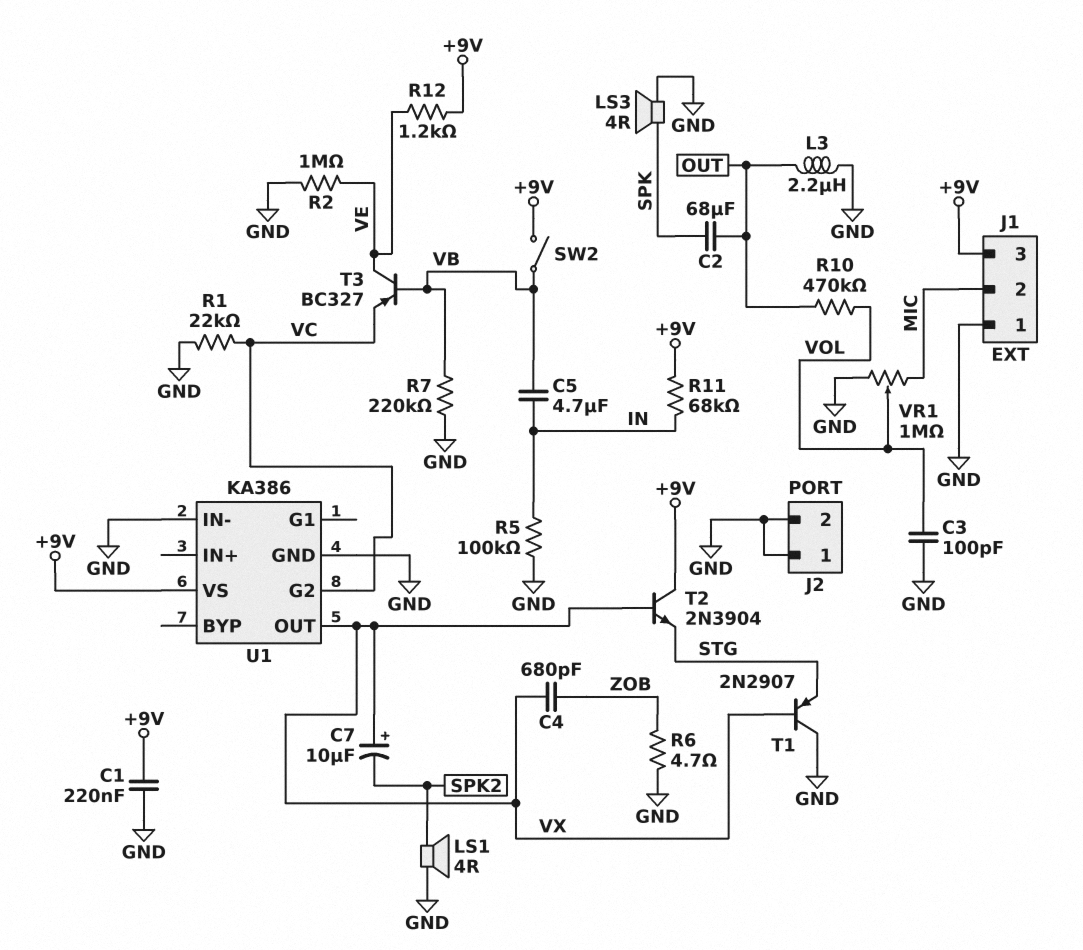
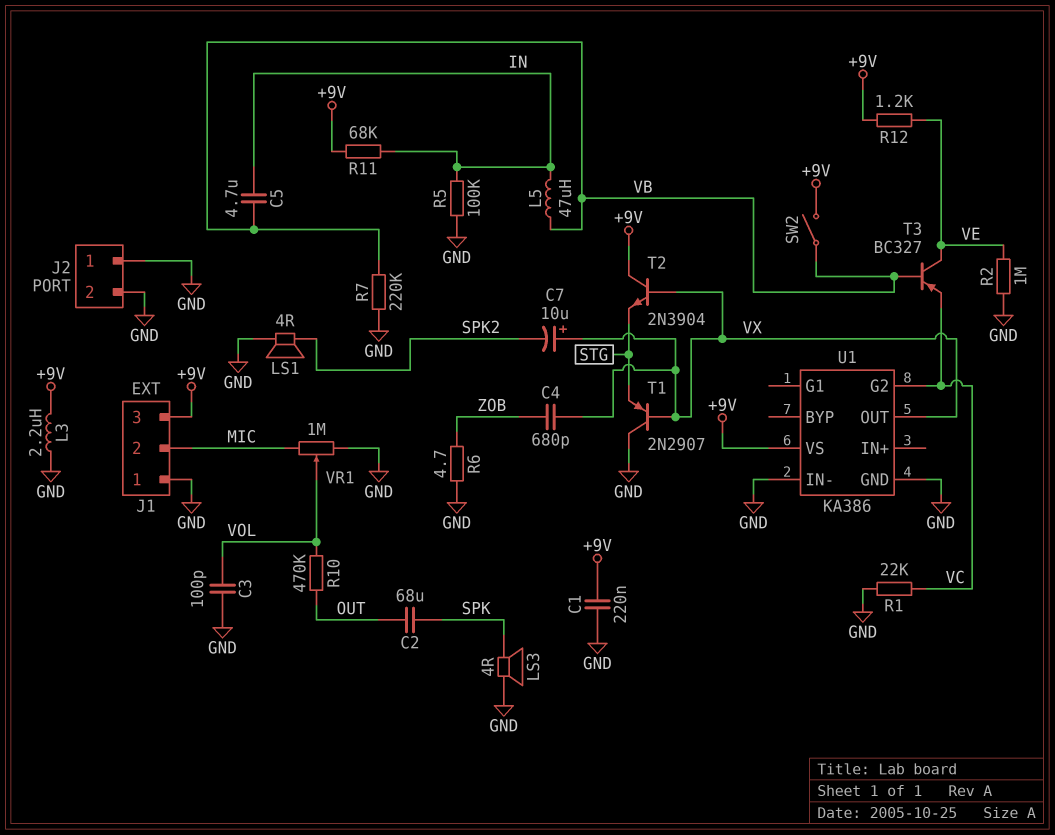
L3: 2.2uH (GND, OUT) -> 2.2uH (+9V, GND)
L5: none -> 47uH (IN, VB)

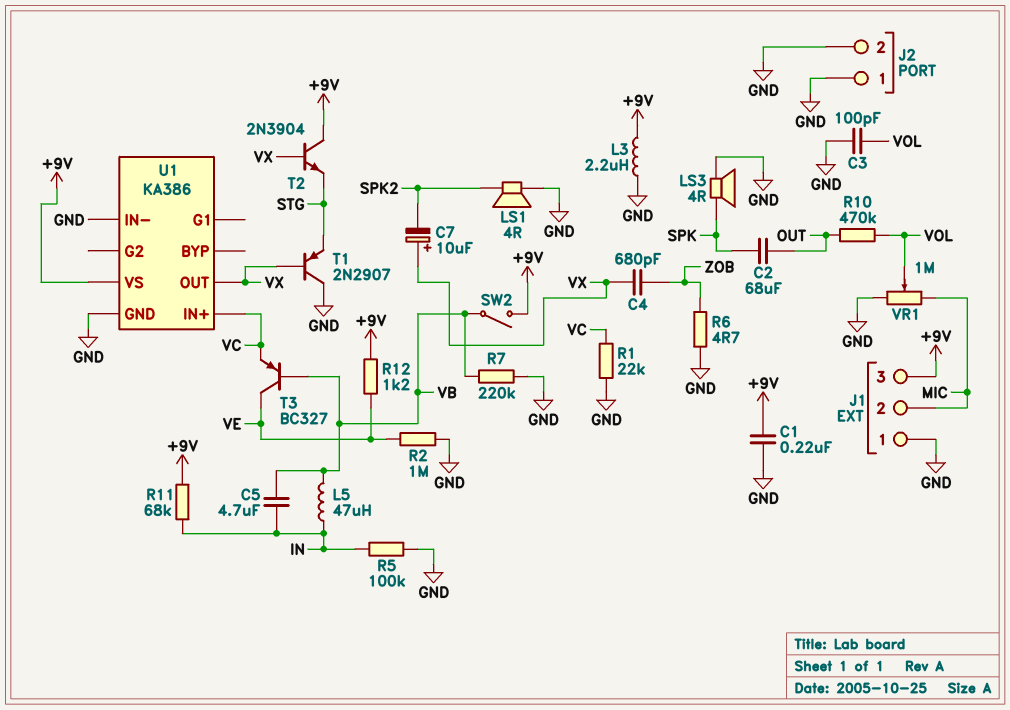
U1 pin G2: VC -> none
U1 pin IN+: none -> VC

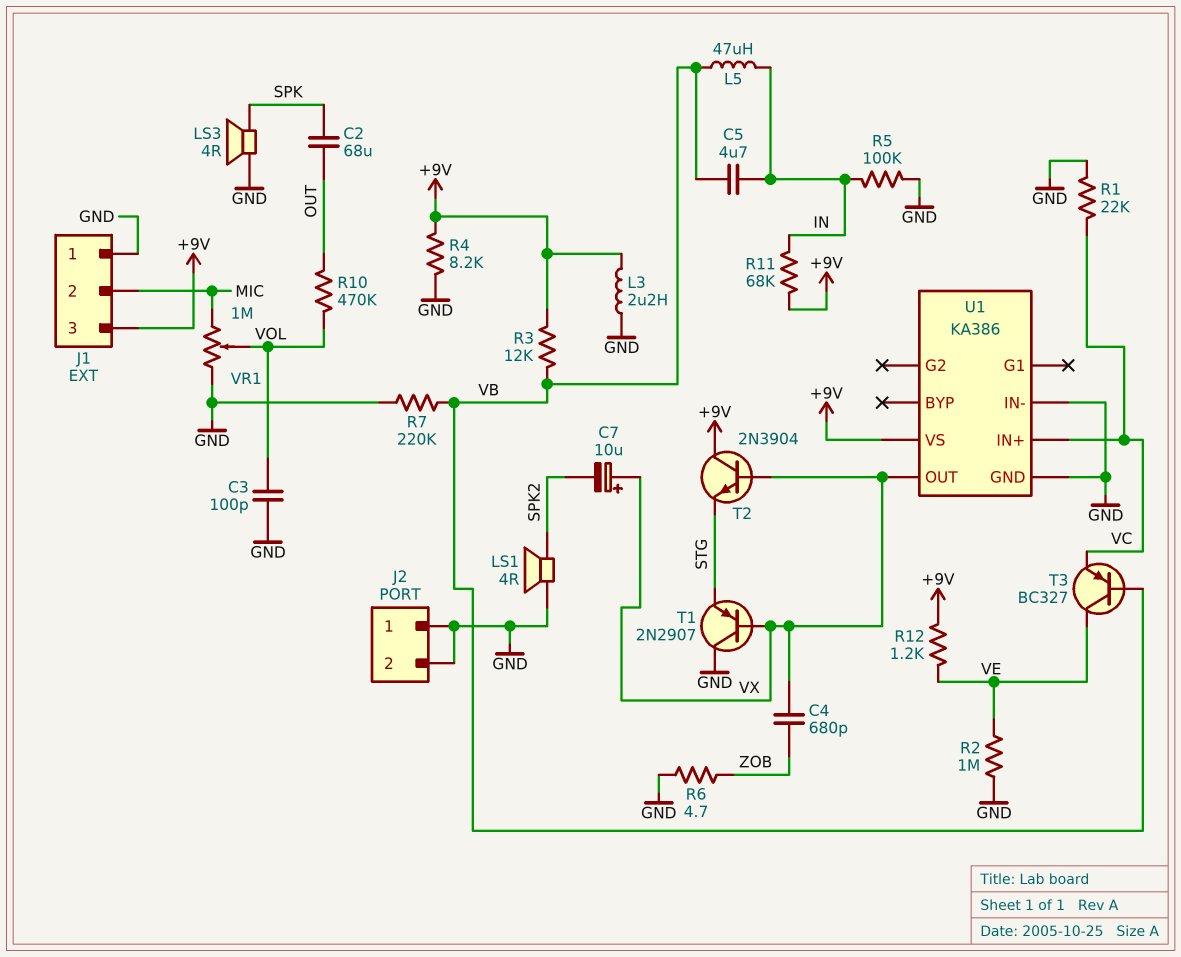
C1: 220nF (+9V, GND) -> none
R3: none -> 12k (+9V, VB)
R4: none -> 8.2k (+9V, GND)
SW2: switch (+9V, VB) -> none

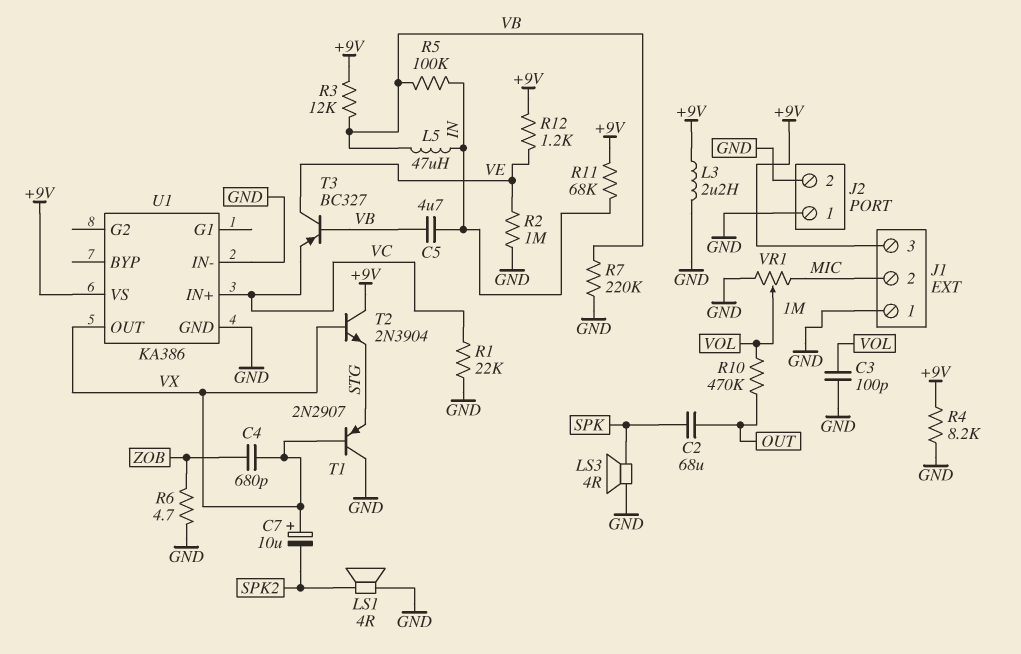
R5: 100k (GND, IN) -> 100k (IN, VB)

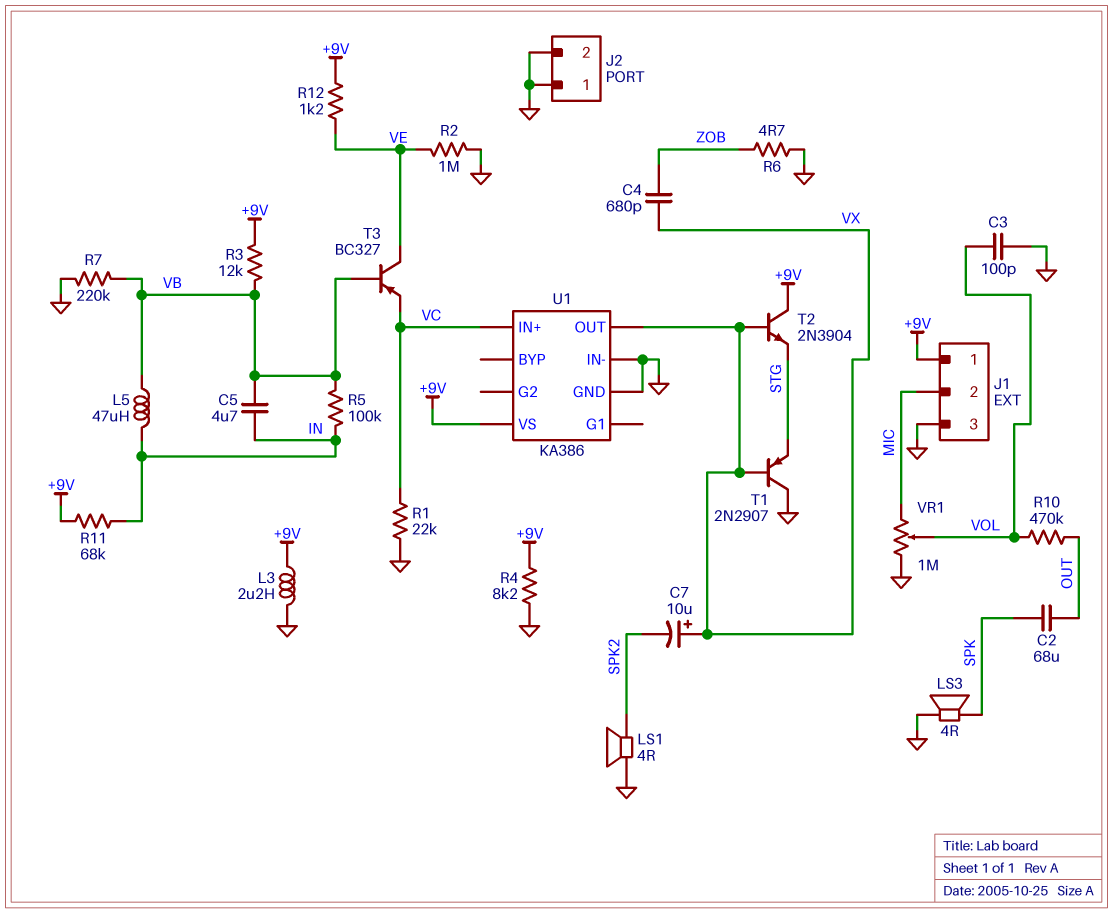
J1 pin 1: GND -> +9V
J1 pin 3: +9V -> GND

